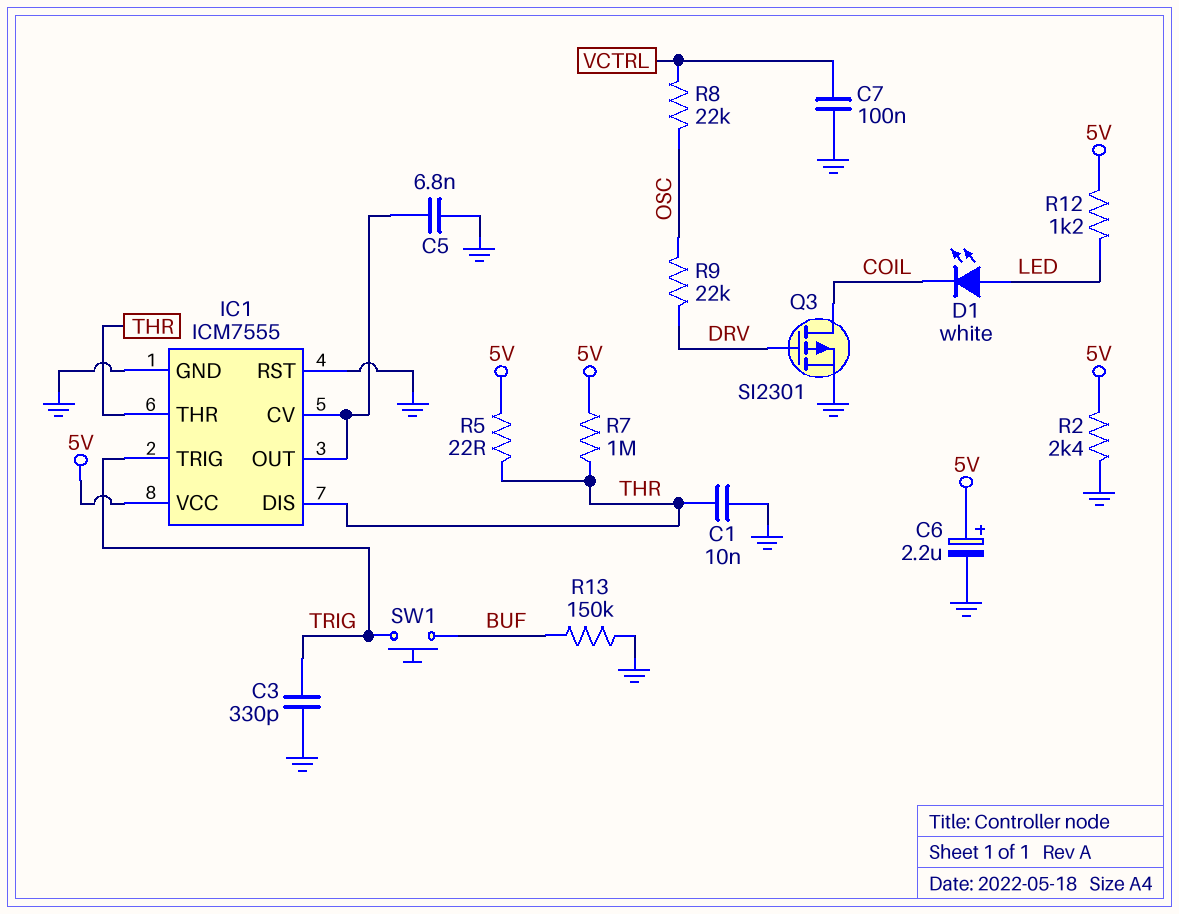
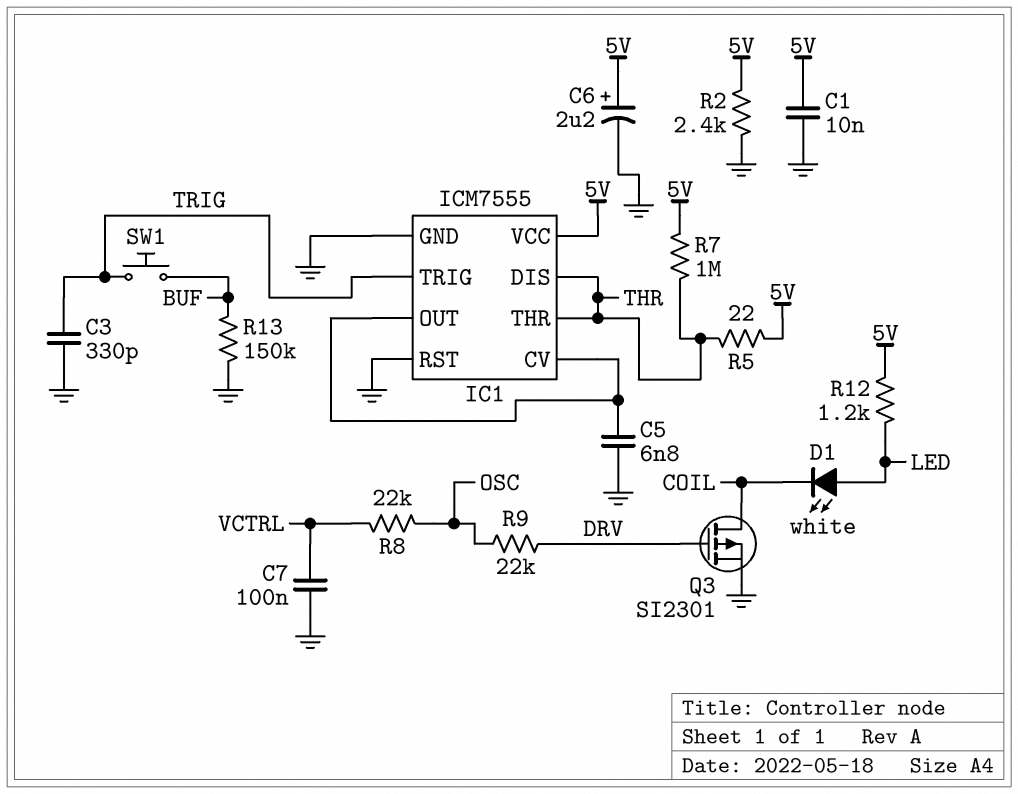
C1: 10nF (GND, THR) -> 10nF (5V, GND)

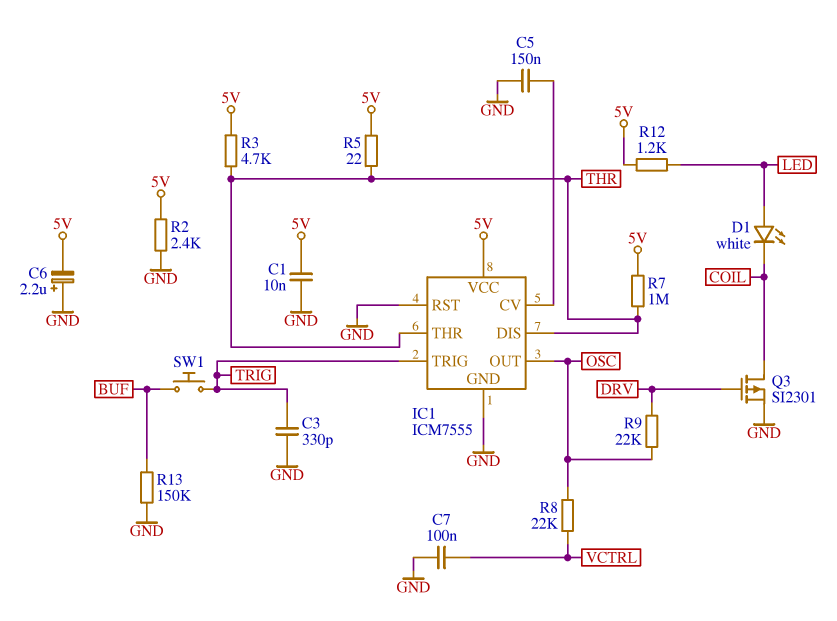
C5: 6.8nF (GND, IC1/CV) -> 150nF (GND, IC1/CV)
C6: 2.2uF (plus 5V, minus GND) -> 2.2uF (plus GND, minus 5V)
IC1 pin OUT: IC1/CV -> OSC
R3: none -> 4.7k (5V, THR)

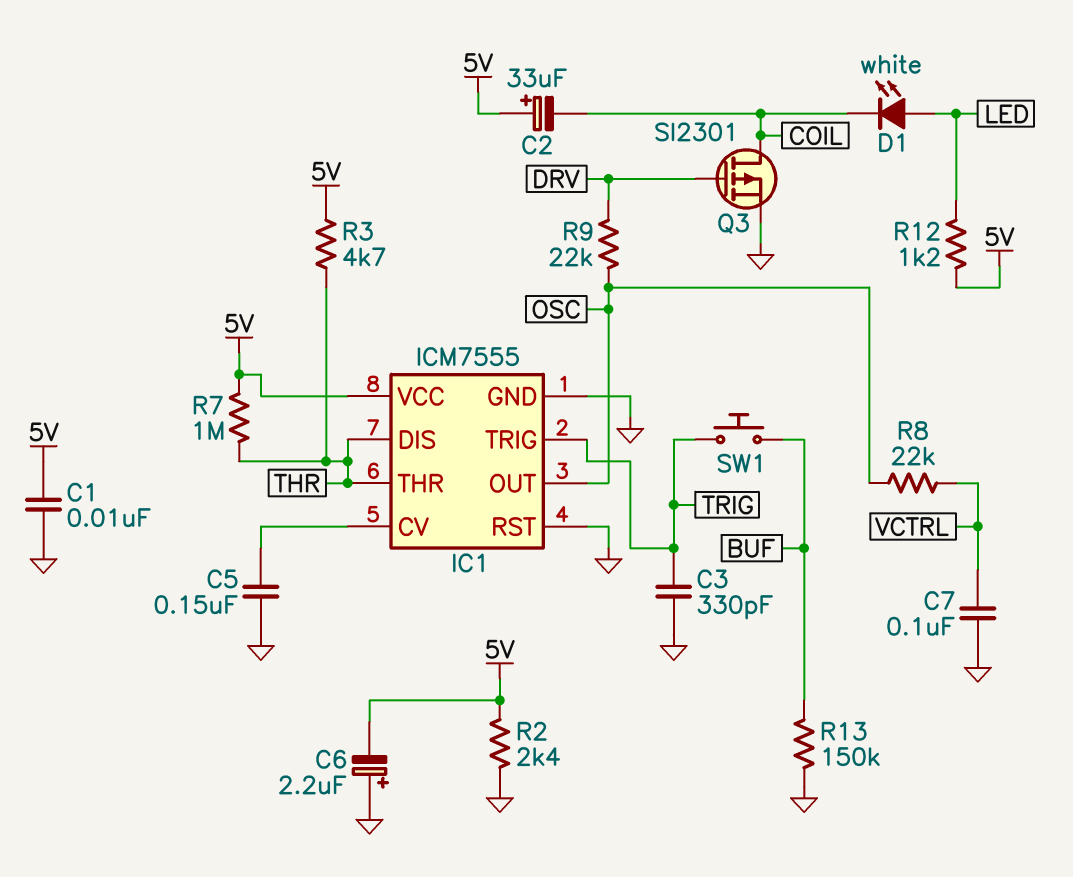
C2: none -> 33uF (plus 5V, minus COIL)
R5: 22 (5V, THR) -> none

